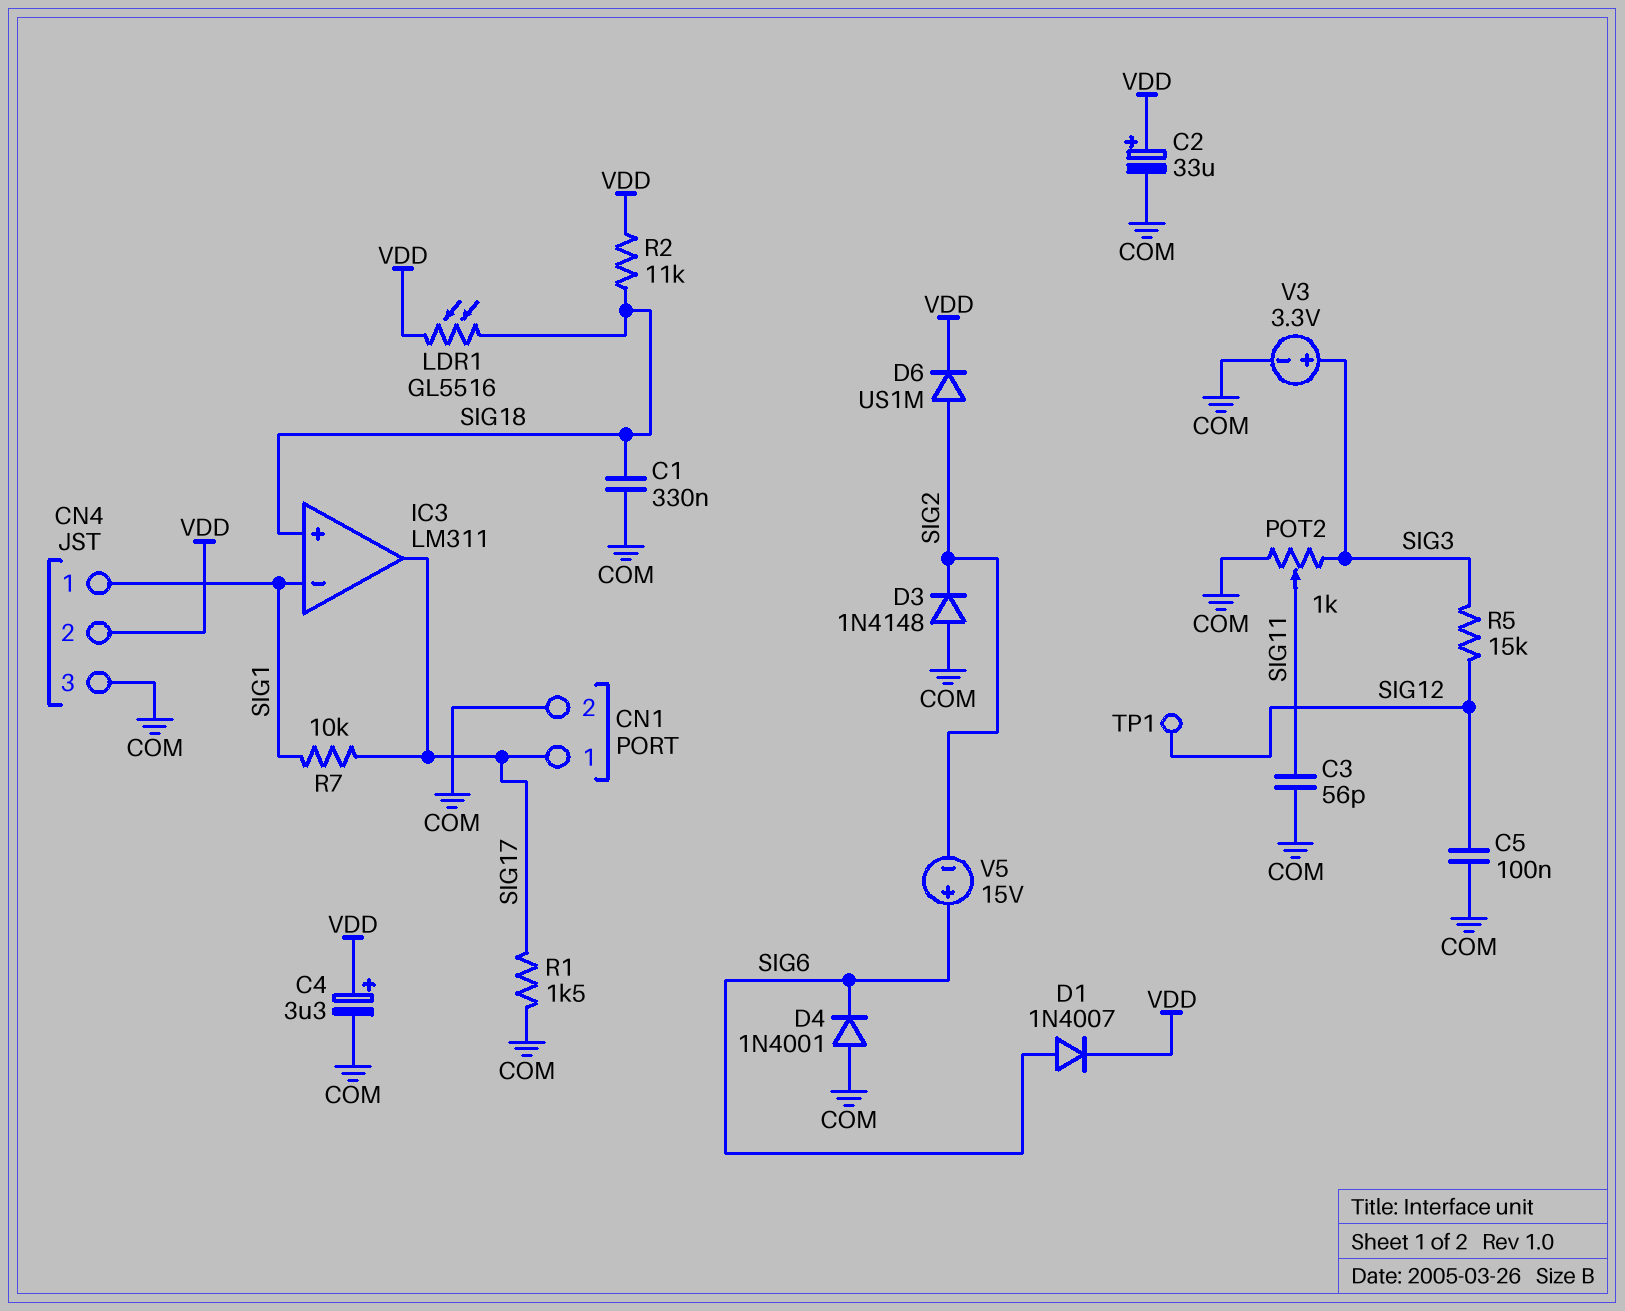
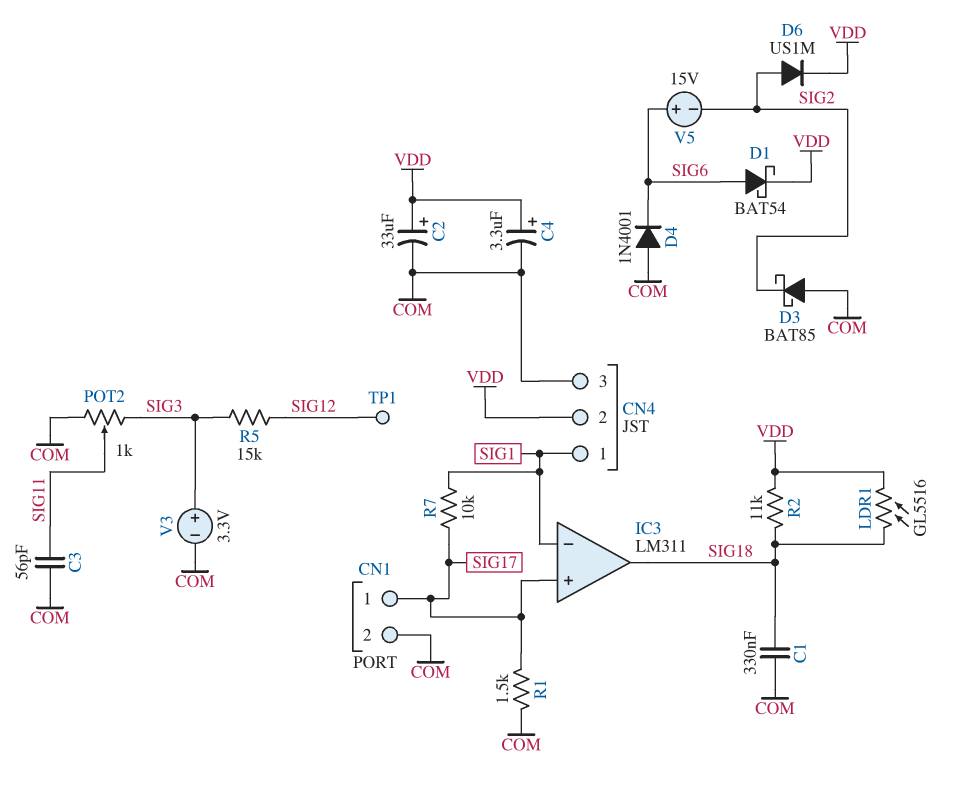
C5: 100nF (COM, SIG12) -> none
D1: diode 1N4007 (A SIG6, K VDD) -> schottky BAT54 (A SIG6, K VDD)
D3: diode 1N4148 (A COM, K SIG2) -> schottky BAT85 (A COM, K SIG2)
IC3 pin in+: SIG18 -> SIG17
IC3 pin out: SIG17 -> SIG18

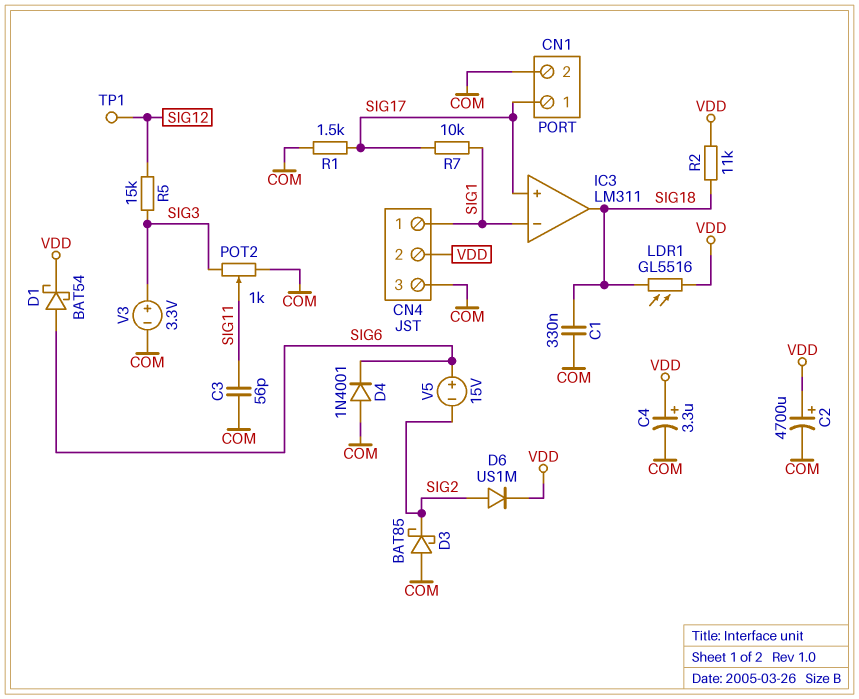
C2: 33uF (plus VDD, minus COM) -> 4700uF (plus VDD, minus COM)

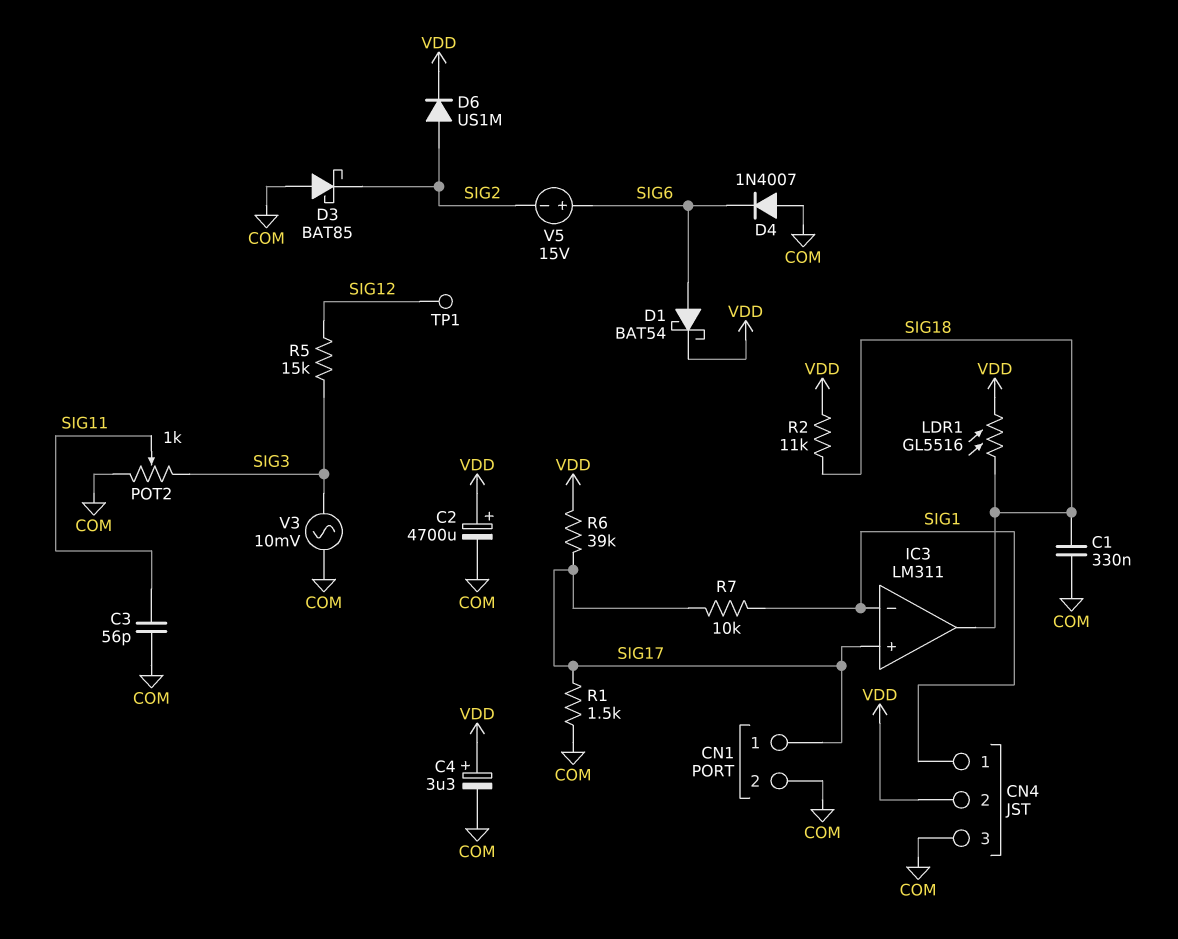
D4: diode 1N4001 (A COM, K SIG6) -> diode 1N4007 (A COM, K SIG6)
R6: none -> 39k (SIG17, VDD)
V3: 3.3V (plus SIG3, minus COM) -> AC 10mV (COM, SIG3)

